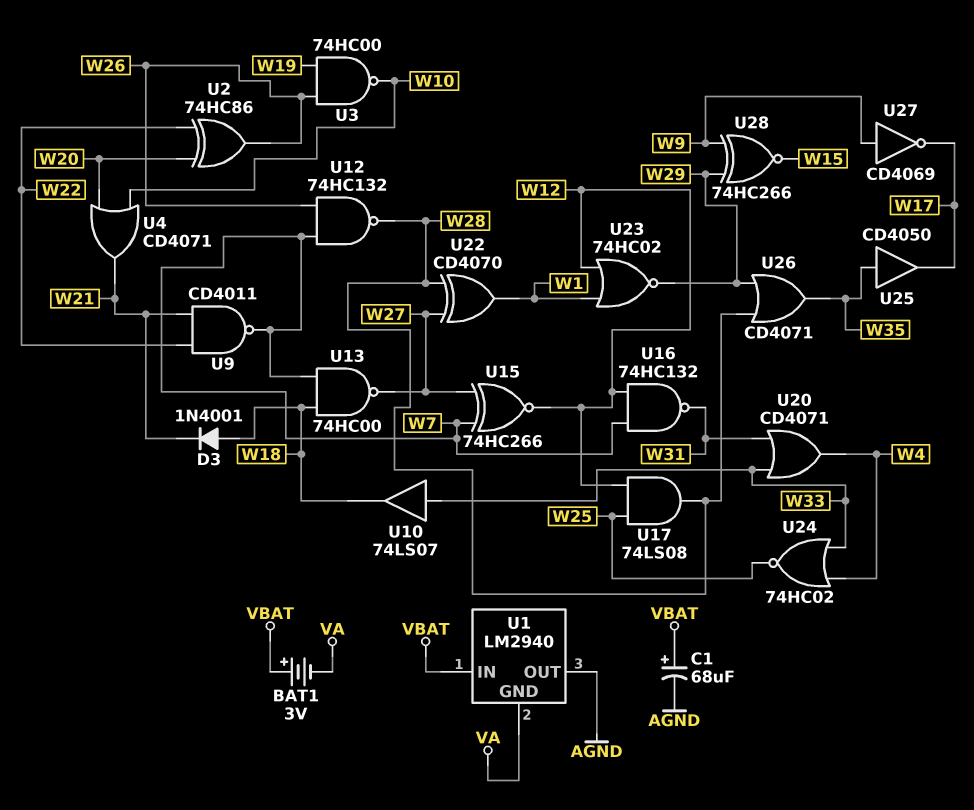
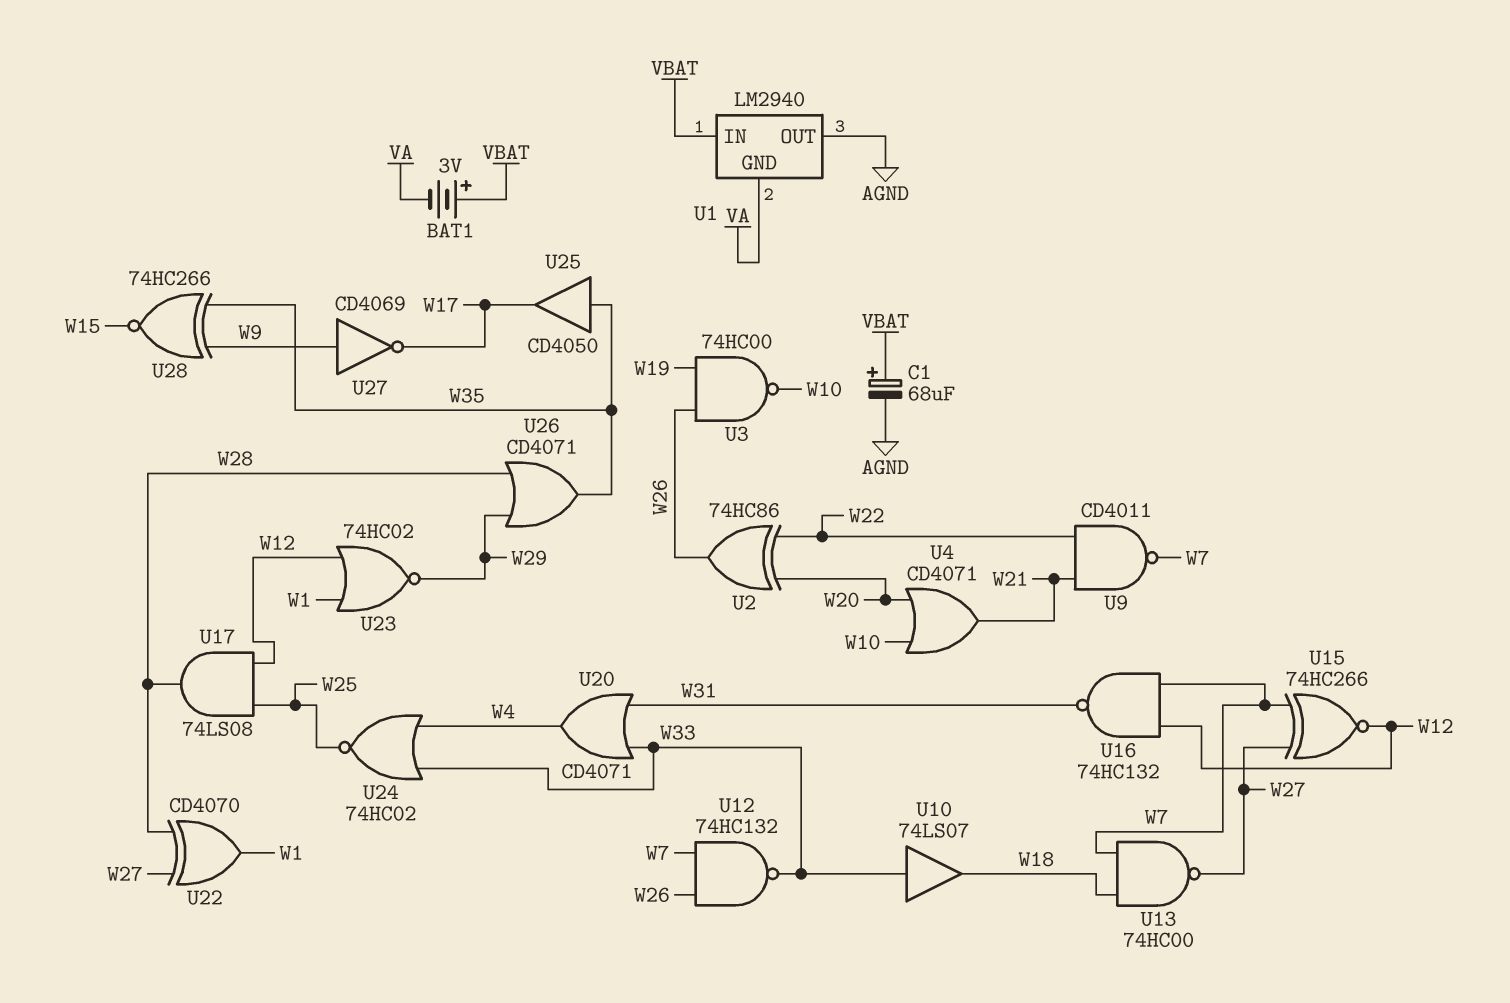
D3: diode 1N4001 (A W18, K W21) -> none
U12: NAND 74HC132 (in W7, in W26, out W28) -> NAND 74HC132 (in W7, in W26, out W33)
U28: XNOR 74HC266 (in W9, in W29, out W15) -> XNOR 74HC266 (in W9, in W35, out W15)

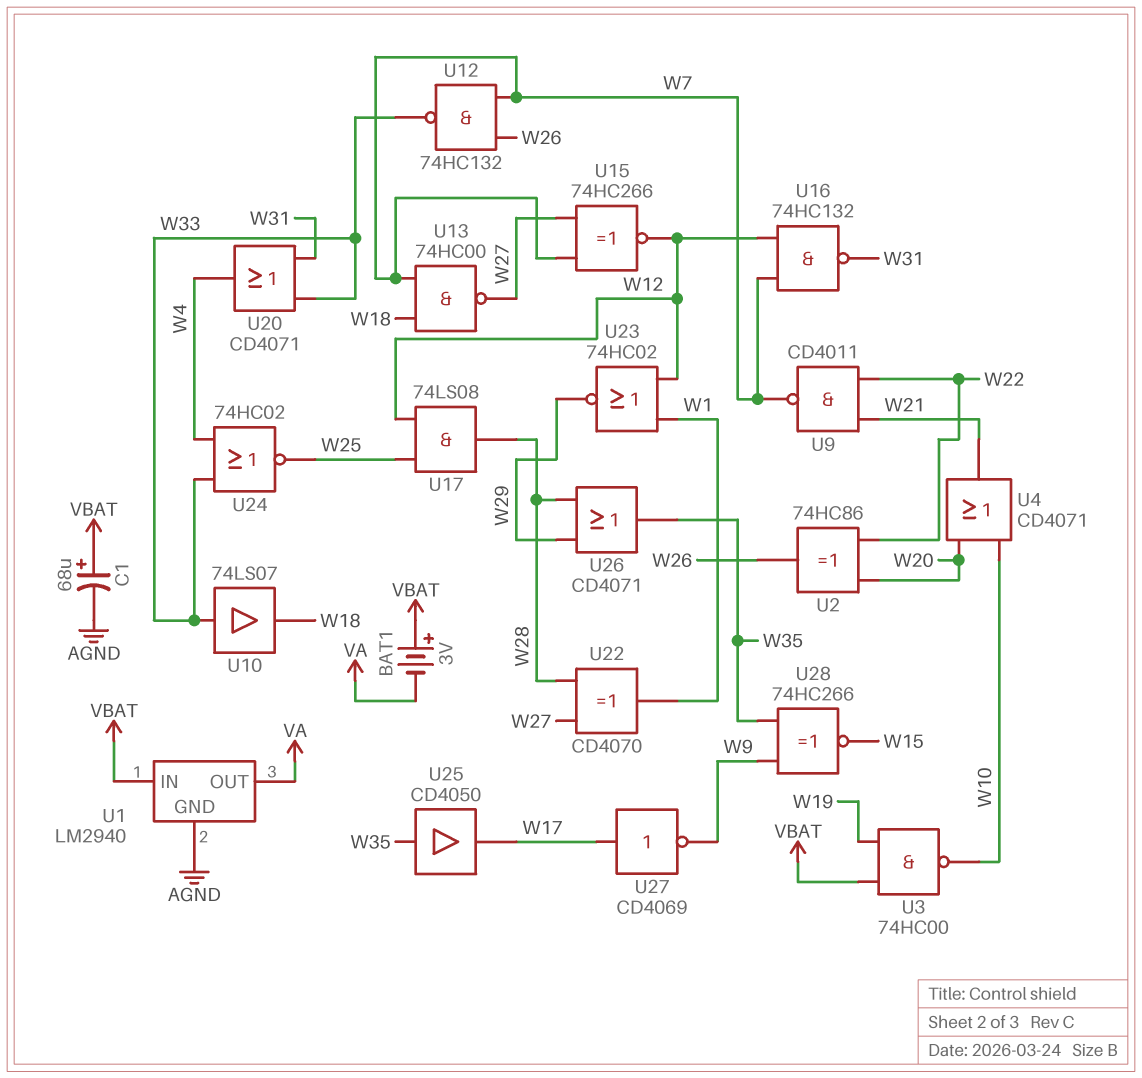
U1 pin GND: VA -> AGND
U1 pin OUT: AGND -> VA
U3: NAND 74HC00 (in W19, in W26, out W10) -> NAND 74HC00 (in VBAT, in W19, out W10)
U27: NOT CD4069 (in W9, out W17) -> NOT CD4069 (in W17, out W9)

